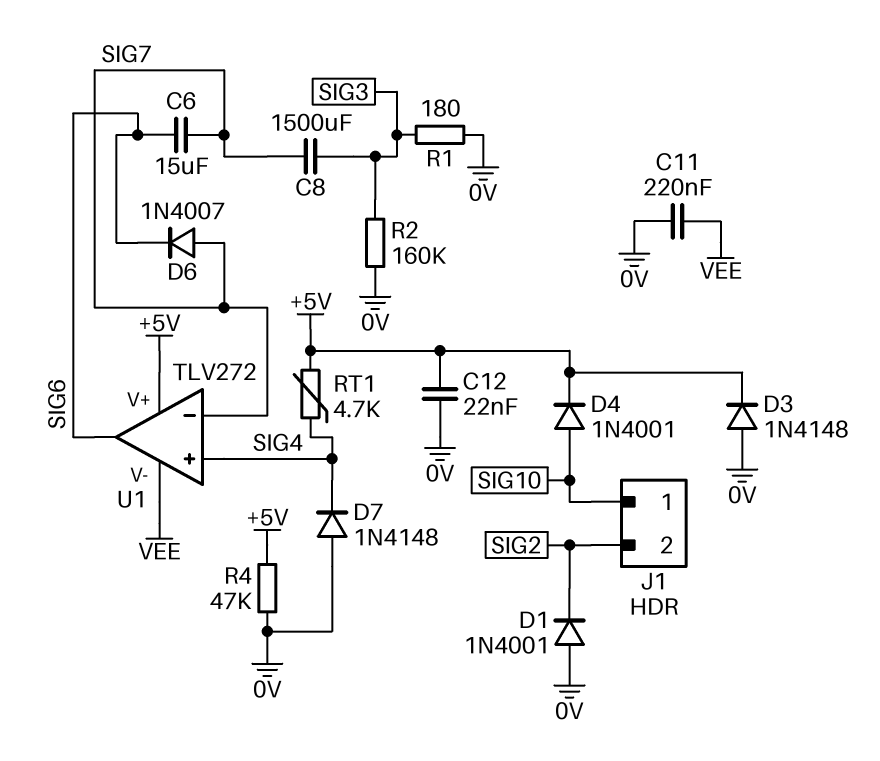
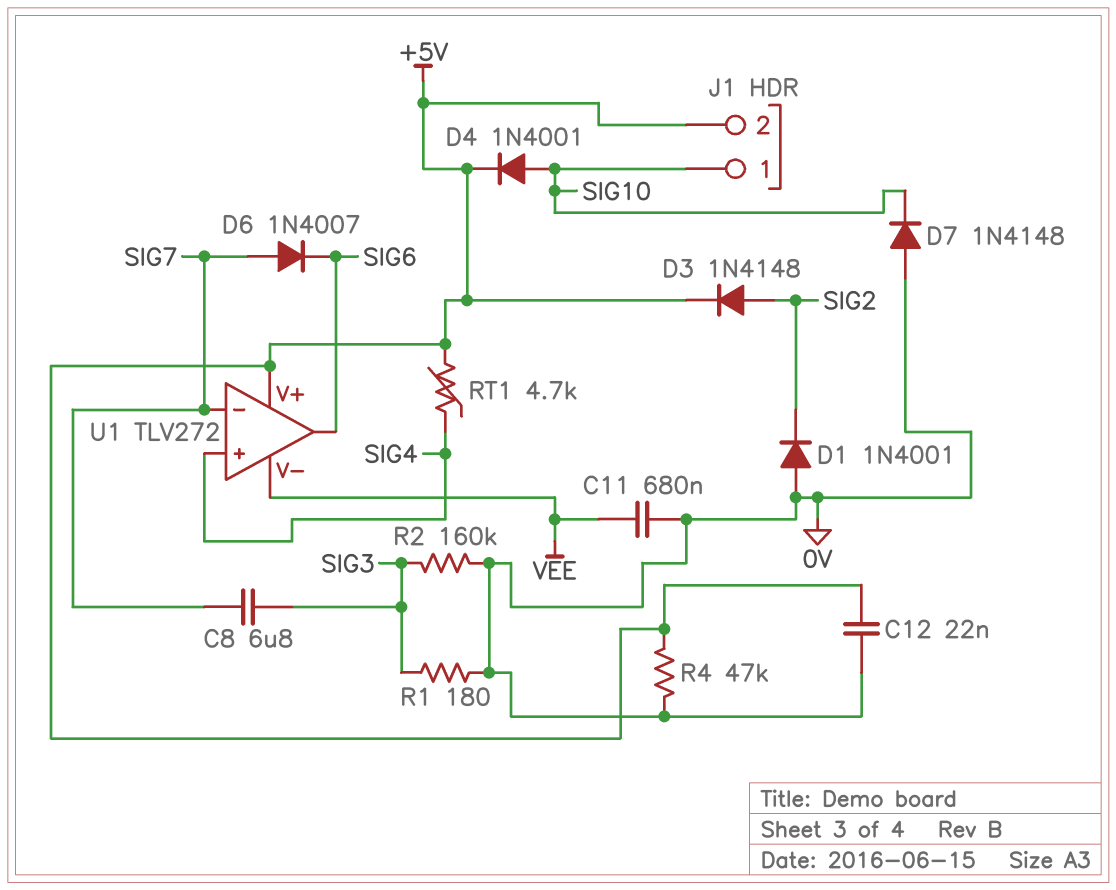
C6: 15uF (SIG6, SIG7) -> none
C8: 1500uF (SIG3, SIG7) -> 6.8uF (SIG3, SIG7)
C11: 220nF (0V, VEE) -> 680nF (0V, VEE)
D3: diode 1N4148 (A 0V, K +5V) -> diode 1N4148 (A SIG2, K +5V)
D7: diode 1N4148 (A 0V, K SIG4) -> diode 1N4148 (A 0V, K SIG10)
J1 pin 2: SIG2 -> +5V

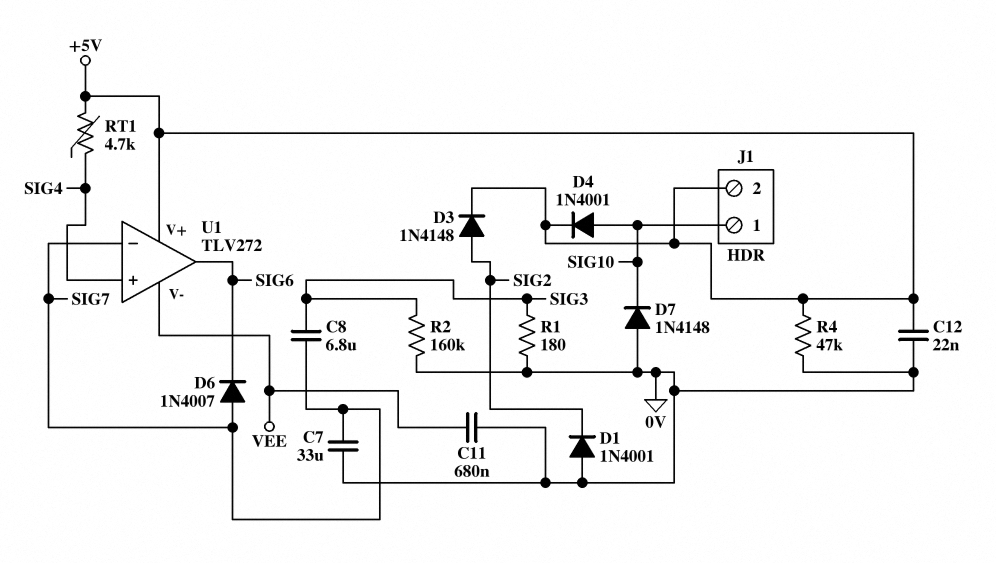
C7: none -> 33uF (0V, SIG7)

